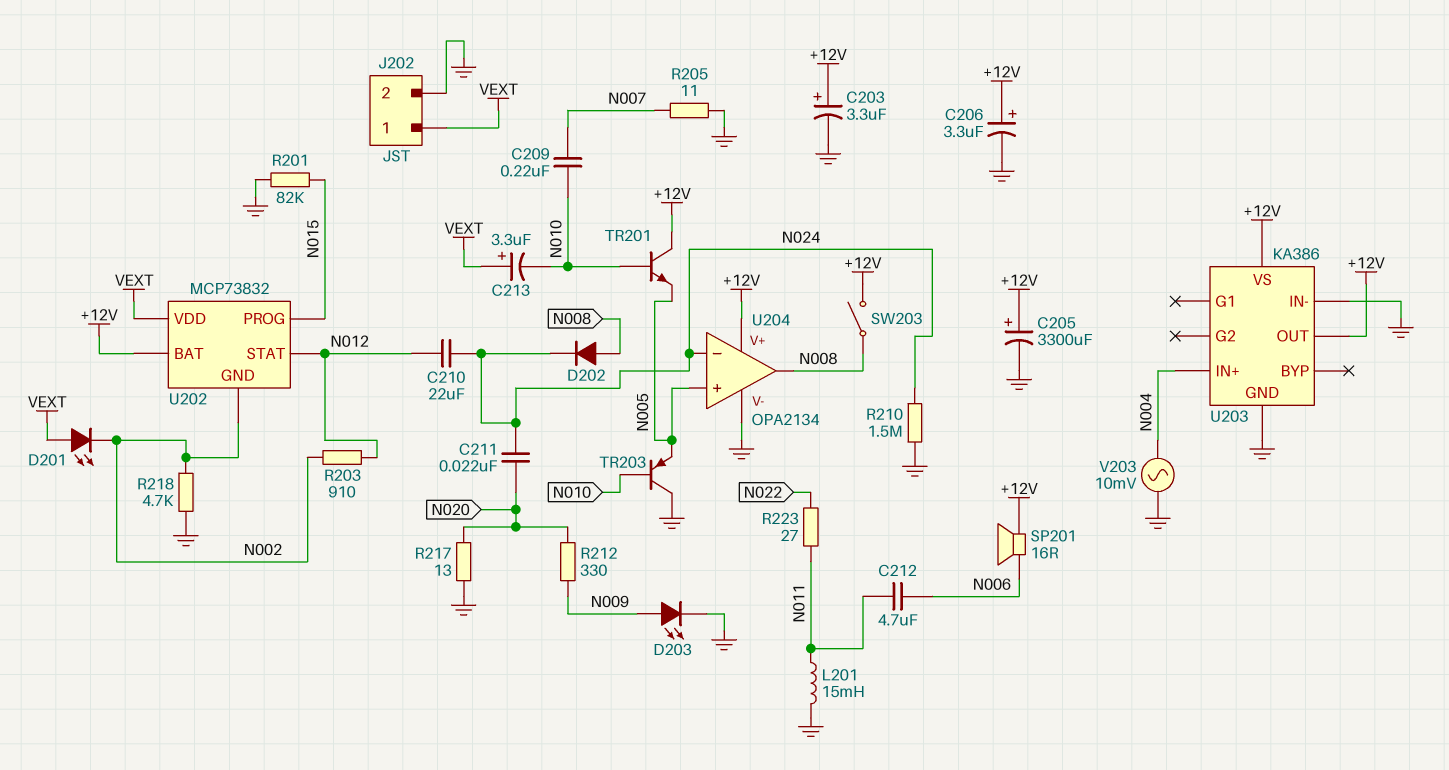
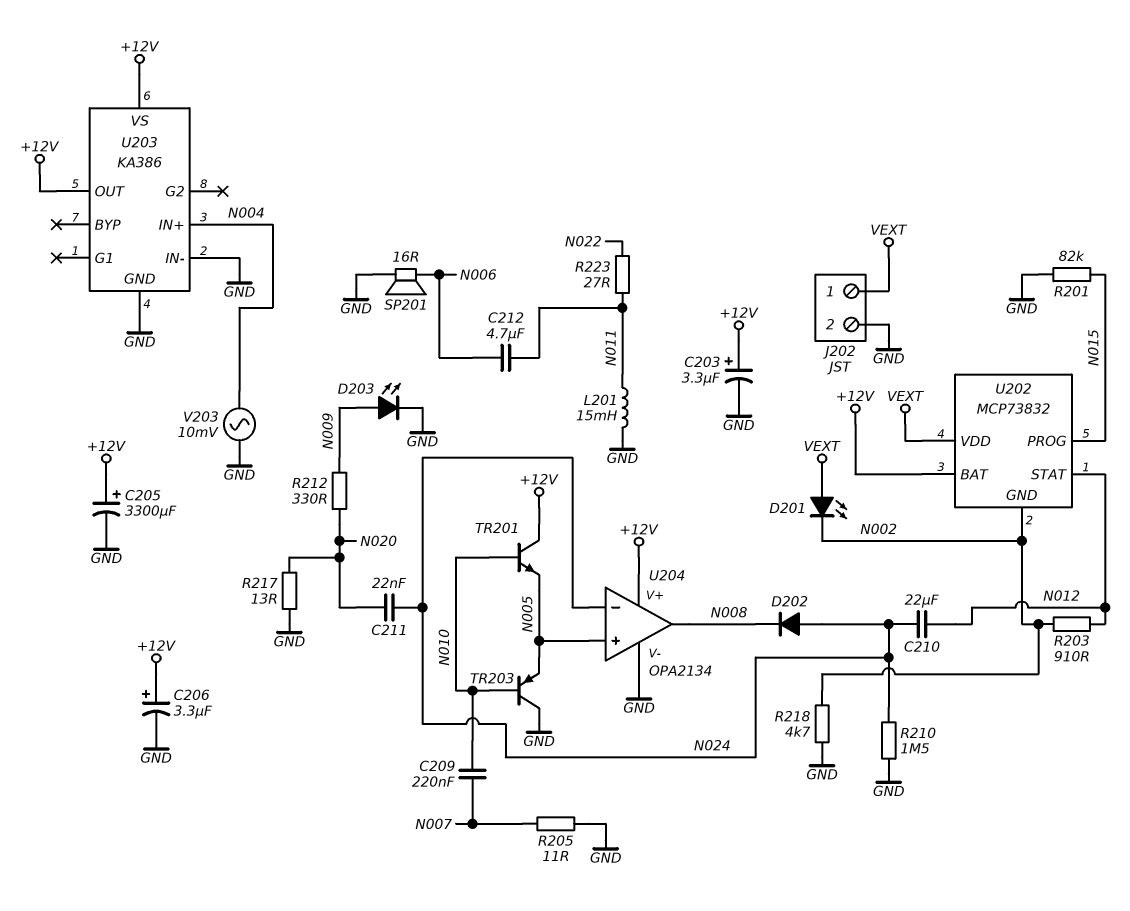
C213: 3.3uF (plus VEXT, minus N010) -> none
D202: diode (A N008, K N024) -> diode (A N024, K N008)
SP201: speaker 16R (+12V, N006) -> speaker 16R (GND, N006)
SW203: switch (+12V, N008) -> none

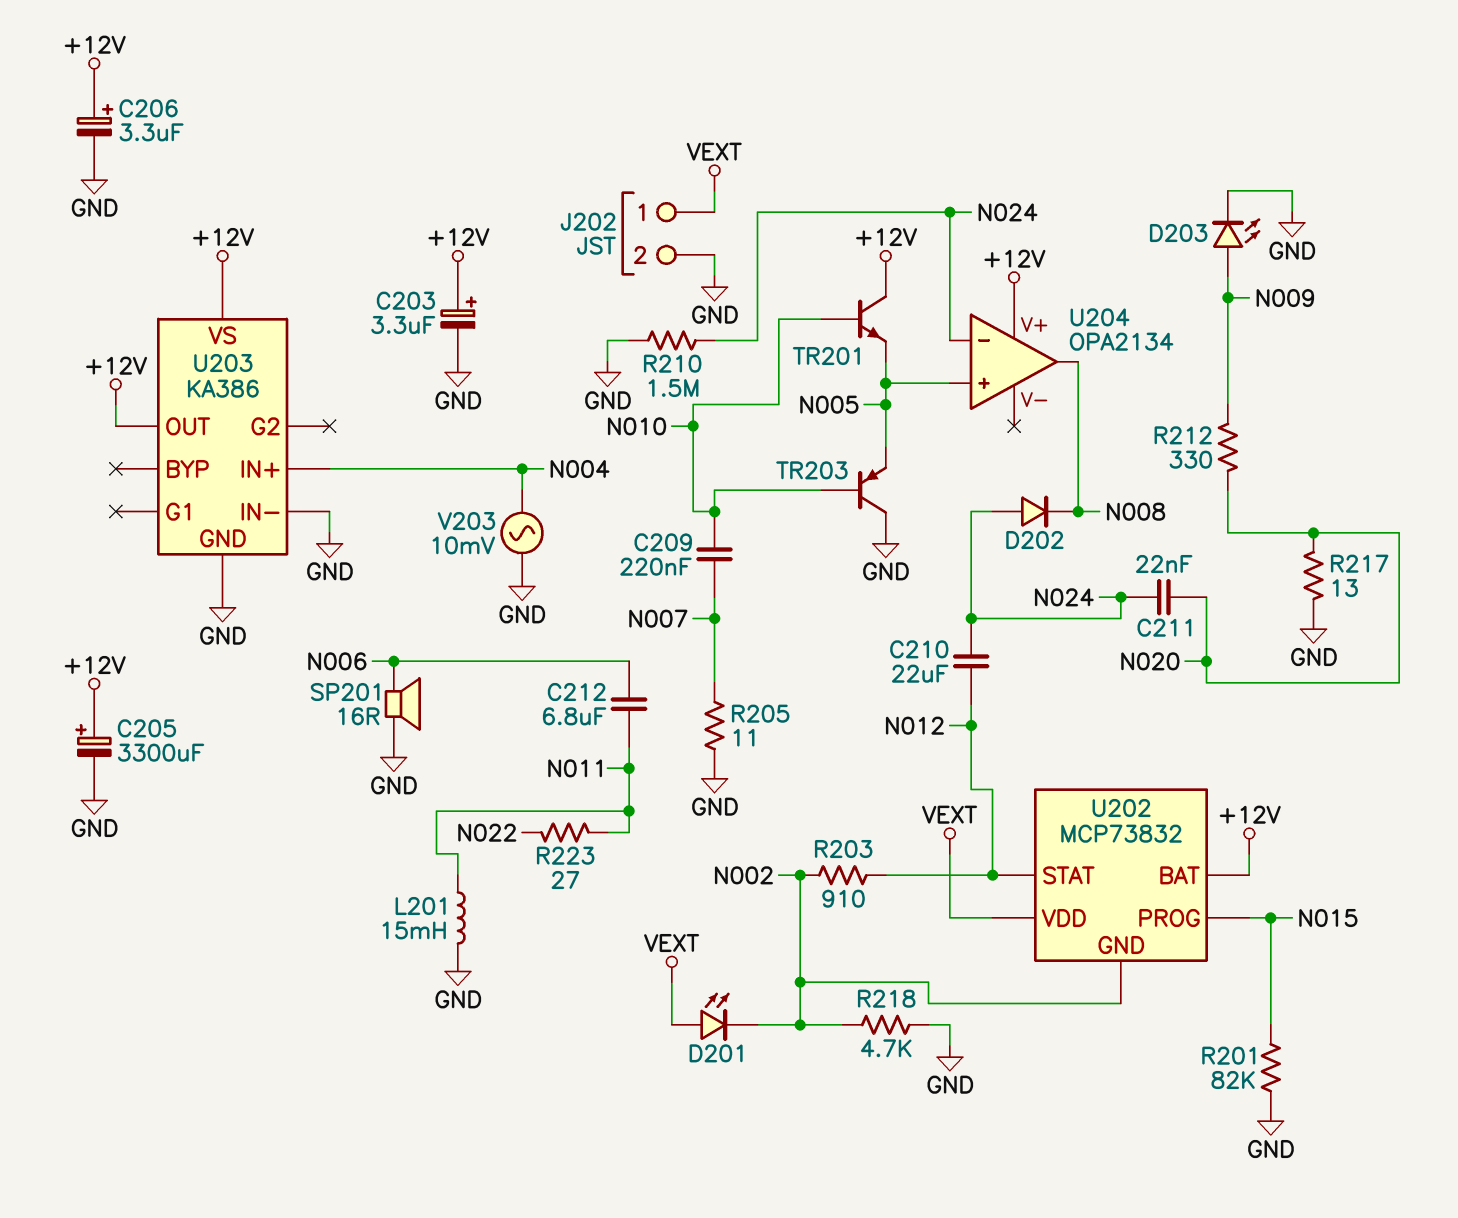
C212: 4.7uF (N006, N011) -> 6.8uF (N006, N011)
U204 pin V-: GND -> none

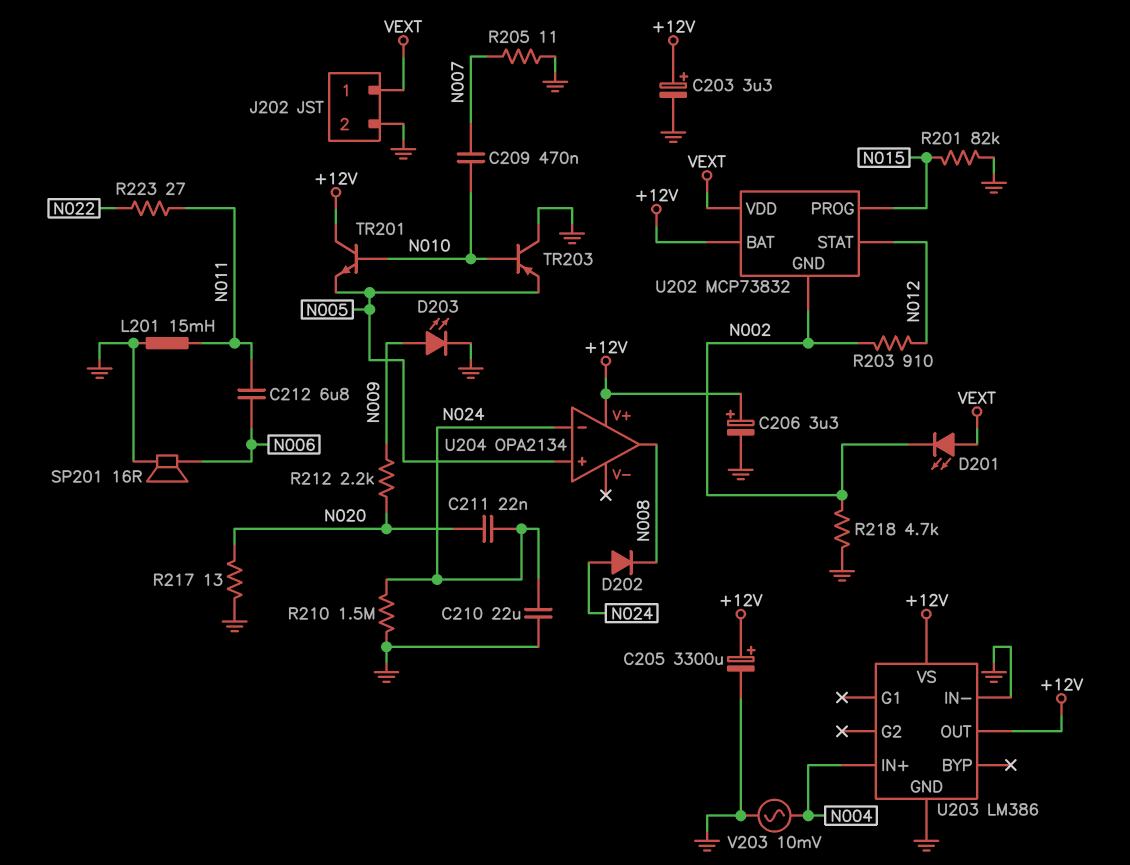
C209: 220nF (N007, N010) -> 470nF (N007, N010)
C210: 22uF (N012, N024) -> 22uF (GND, N024)
R212: 330 (N009, N020) -> 2.2k (N009, N020)
U203: KA386 -> LM386

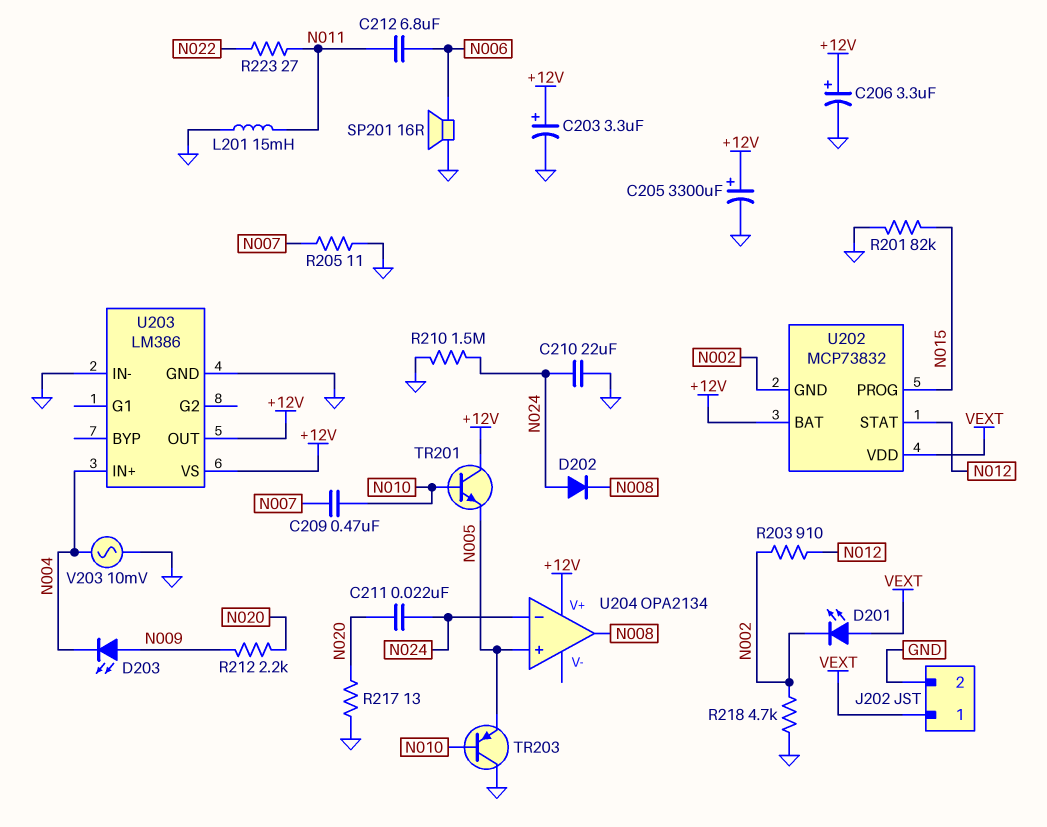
D203: LED (A N009, K GND) -> LED (A N009, K N004)

